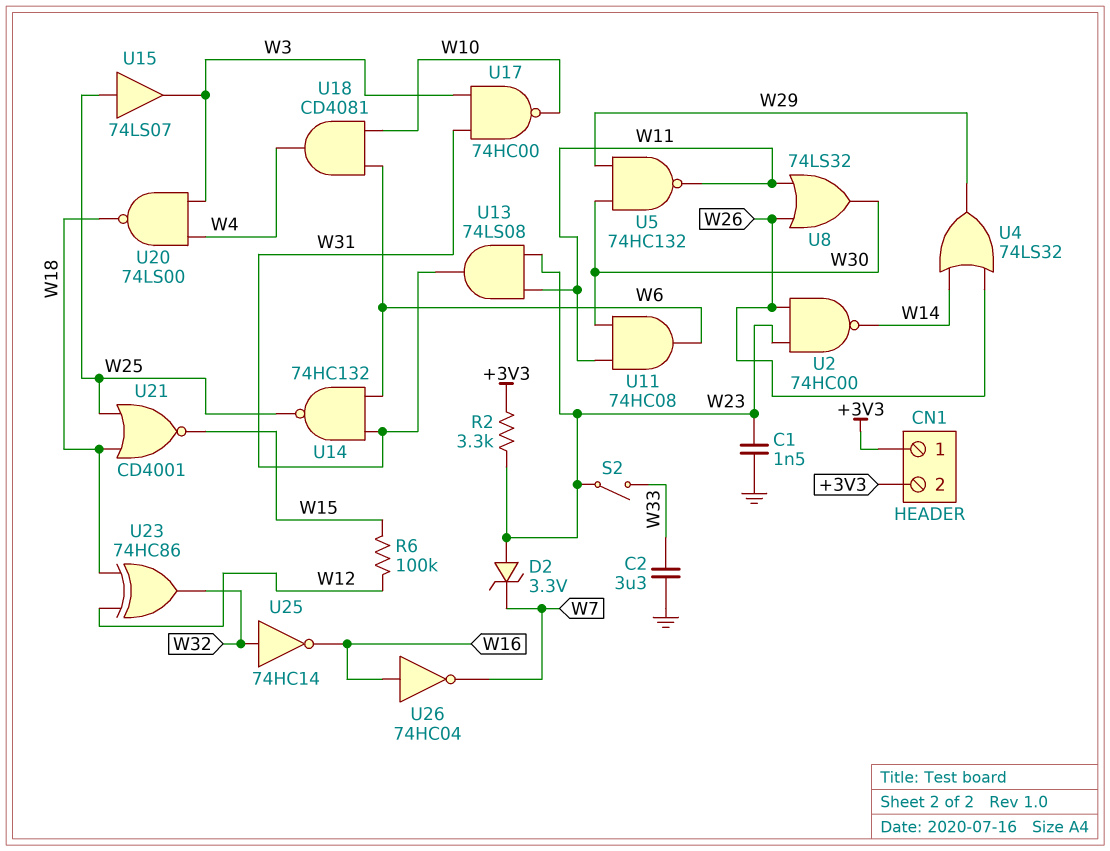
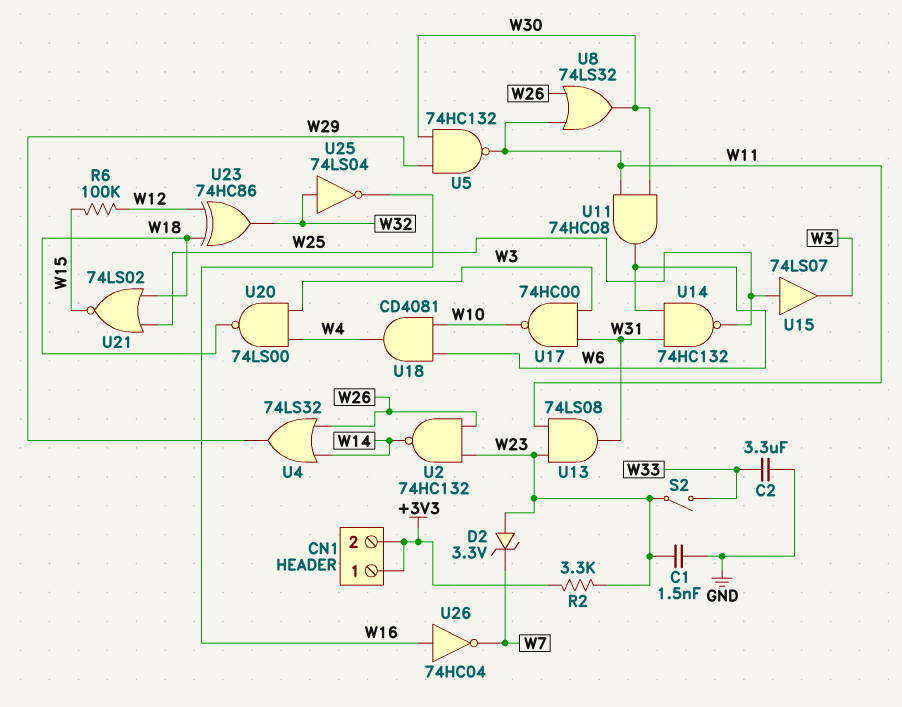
U2: NAND 74HC00 (in W23, in W26, out W14) -> NAND 74HC132 (in W23, in W26, out W14)
U21: NOR CD4001 (in W18, in W25, out W15) -> NOR 74LS02 (in W18, in W25, out W15)
U25: NOT 74HC14 (in W32, out W16) -> NOT 74LS04 (in W32, out W16)

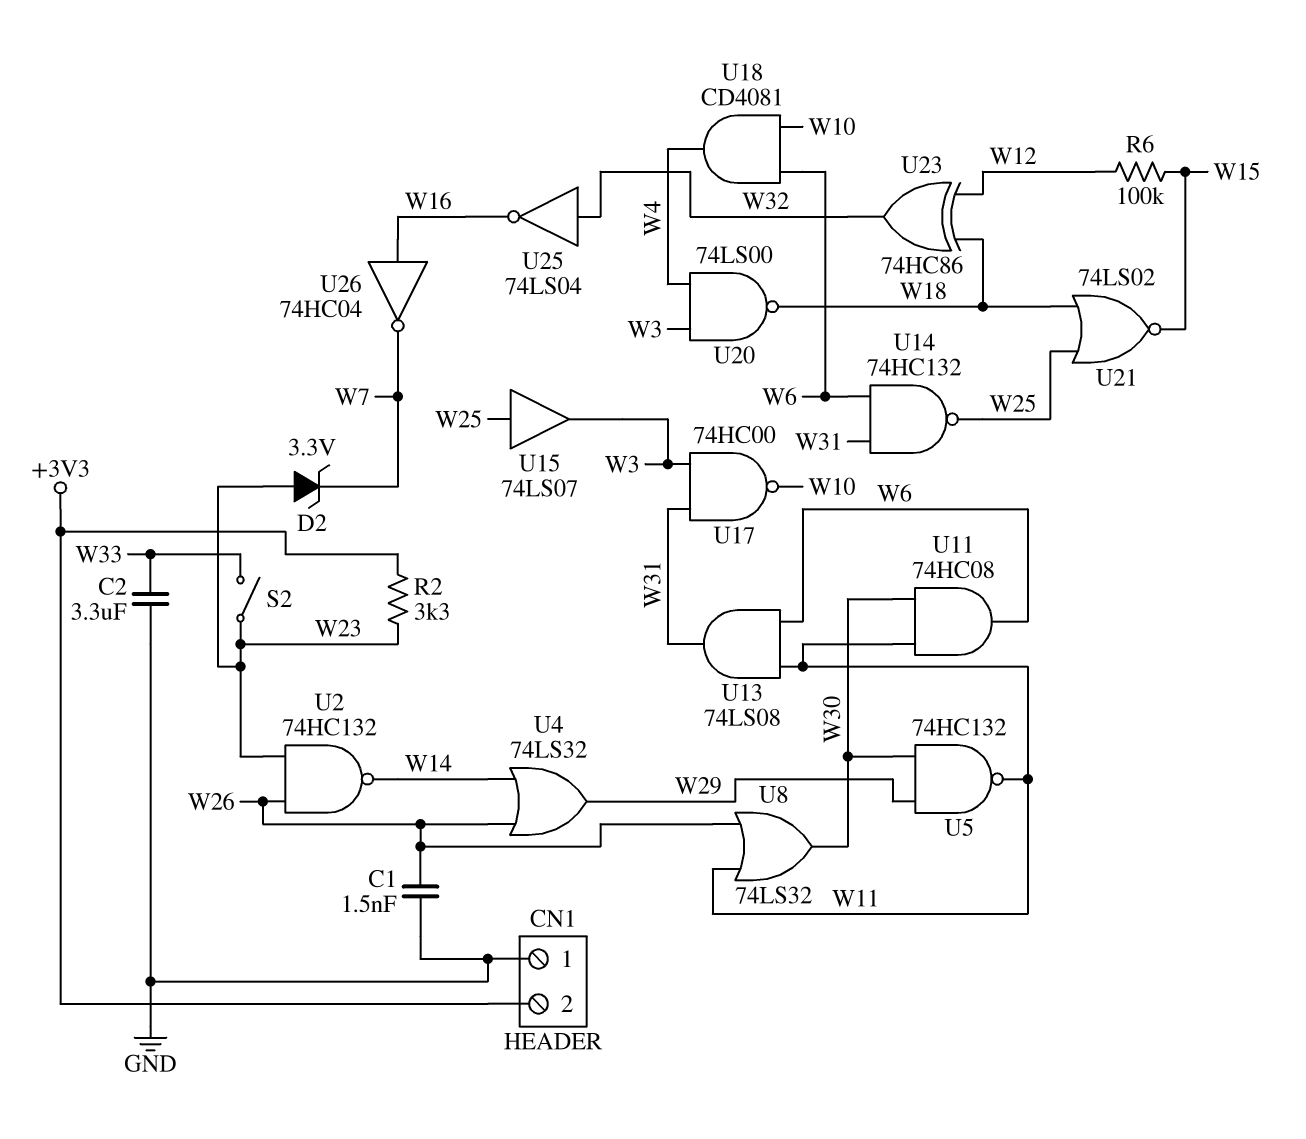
C1: 1.5nF (GND, W23) -> 1.5nF (GND, W26)
CN1 pin 1: +3V3 -> GND
U13: AND 74LS08 (in W11, in W23, out W31) -> AND 74LS08 (in W6, in W11, out W31)

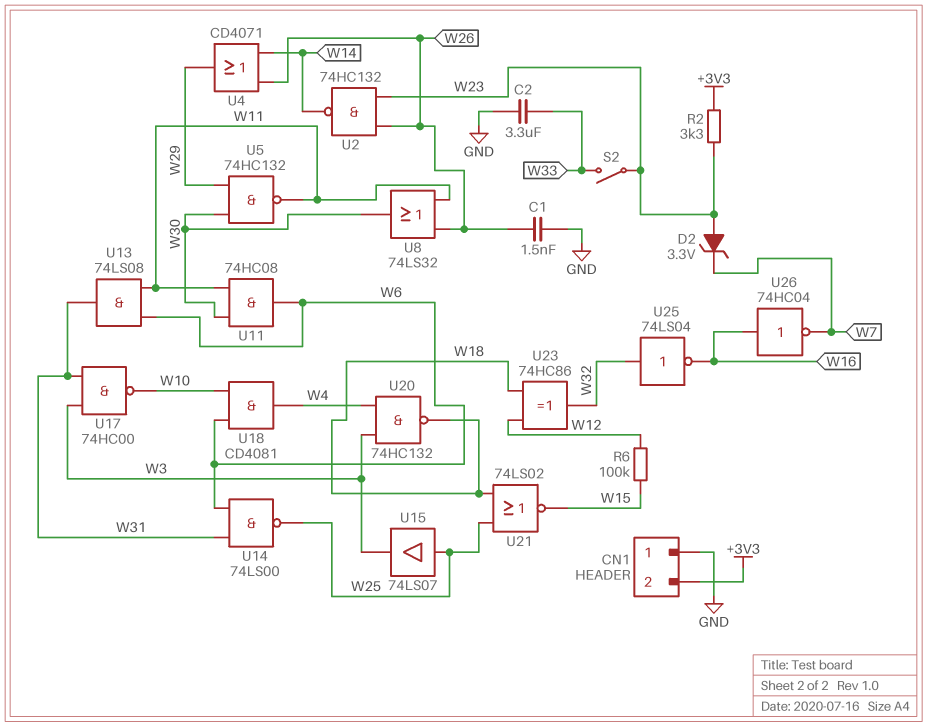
U4: OR 74LS32 (in W14, in W26, out W29) -> OR CD4071 (in W14, in W26, out W29)
U14: NAND 74HC132 (in W6, in W31, out W25) -> NAND 74LS00 (in W6, in W31, out W25)
U20: NAND 74LS00 (in W3, in W4, out W18) -> NAND 74HC132 (in W3, in W4, out W18)

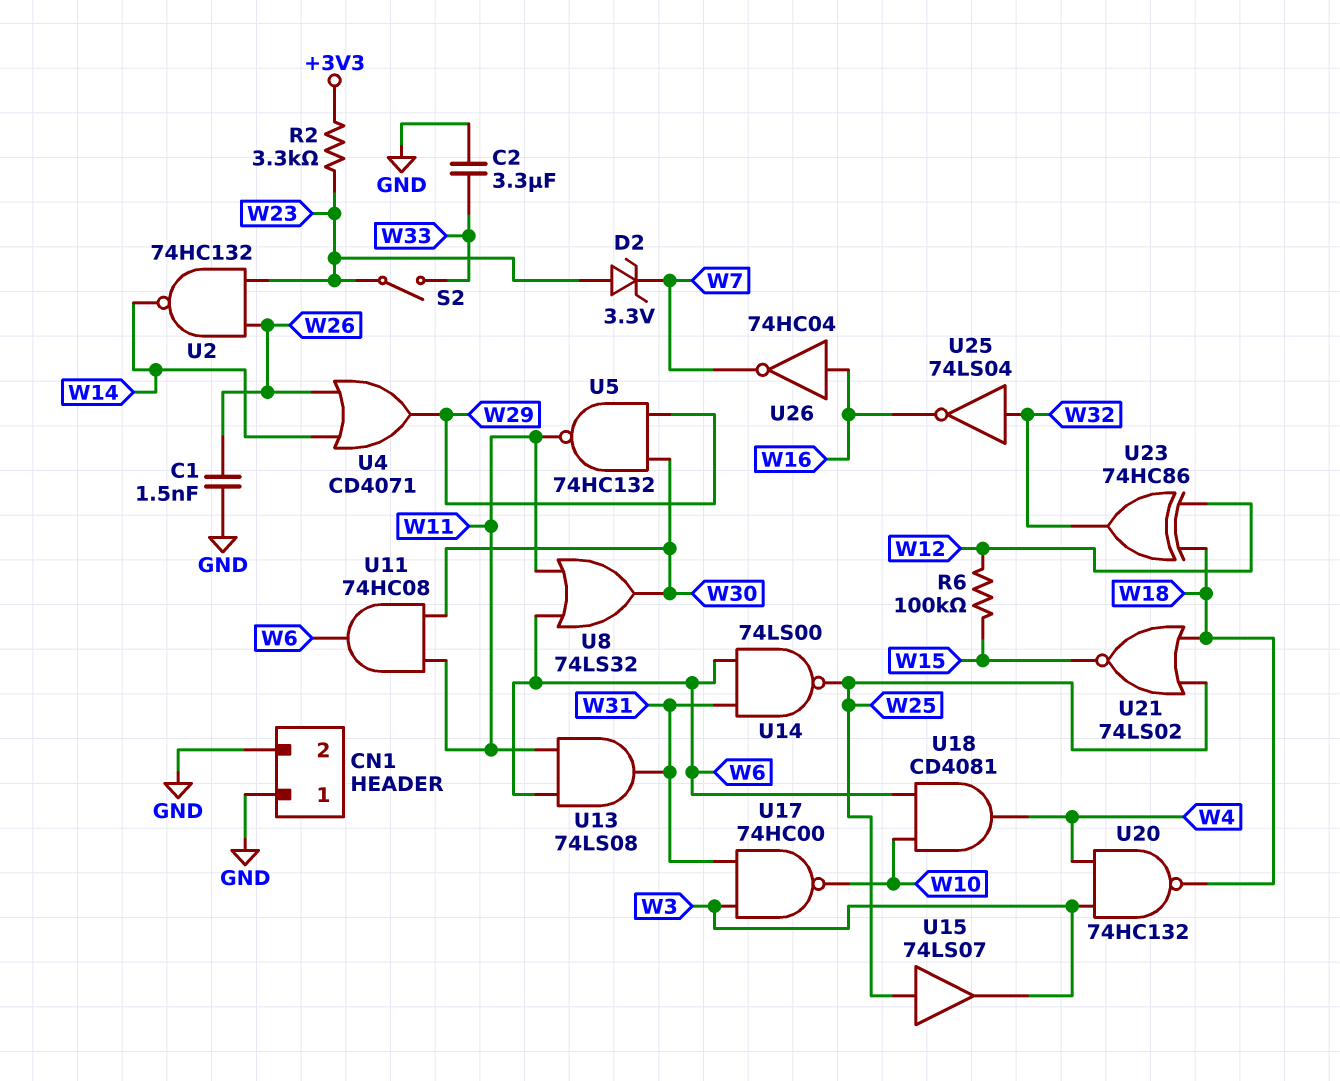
CN1 pin 2: +3V3 -> GND
U8: OR 74LS32 (in W11, in W26, out W30) -> OR 74LS32 (in W6, in W11, out W30)

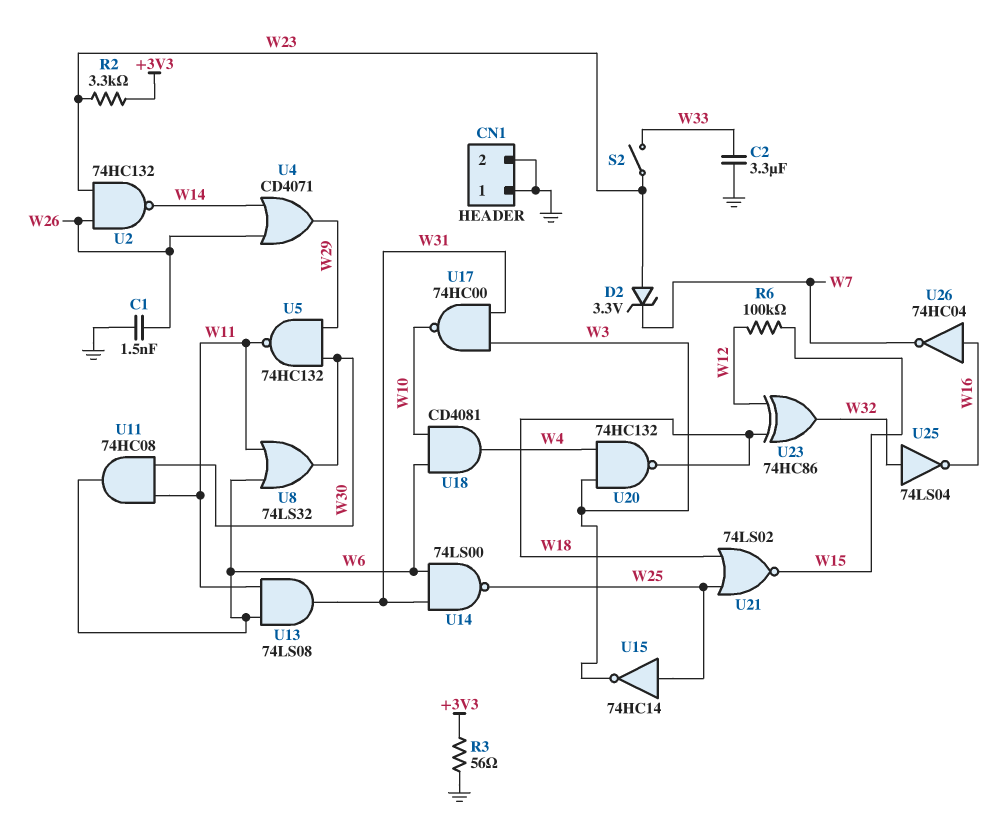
R3: none -> 56 (+3V3, GND)
U15: buffer 74LS07 (in W25, out W3) -> NOT 74HC14 (in W25, out W3)

